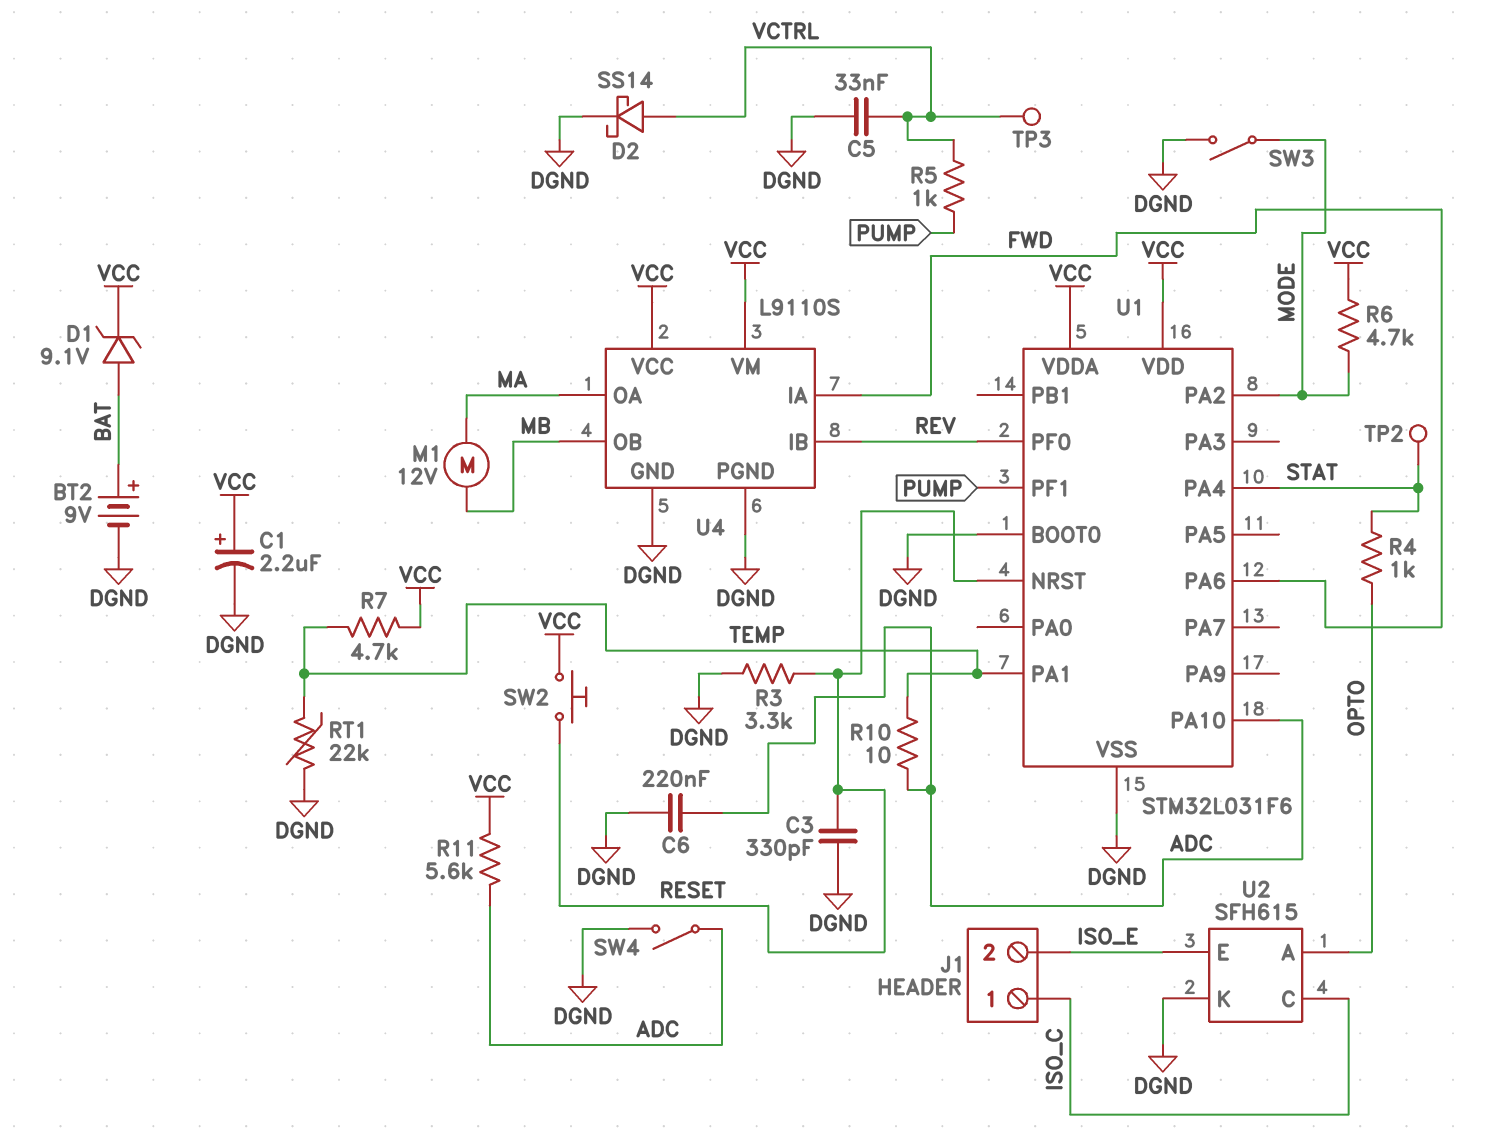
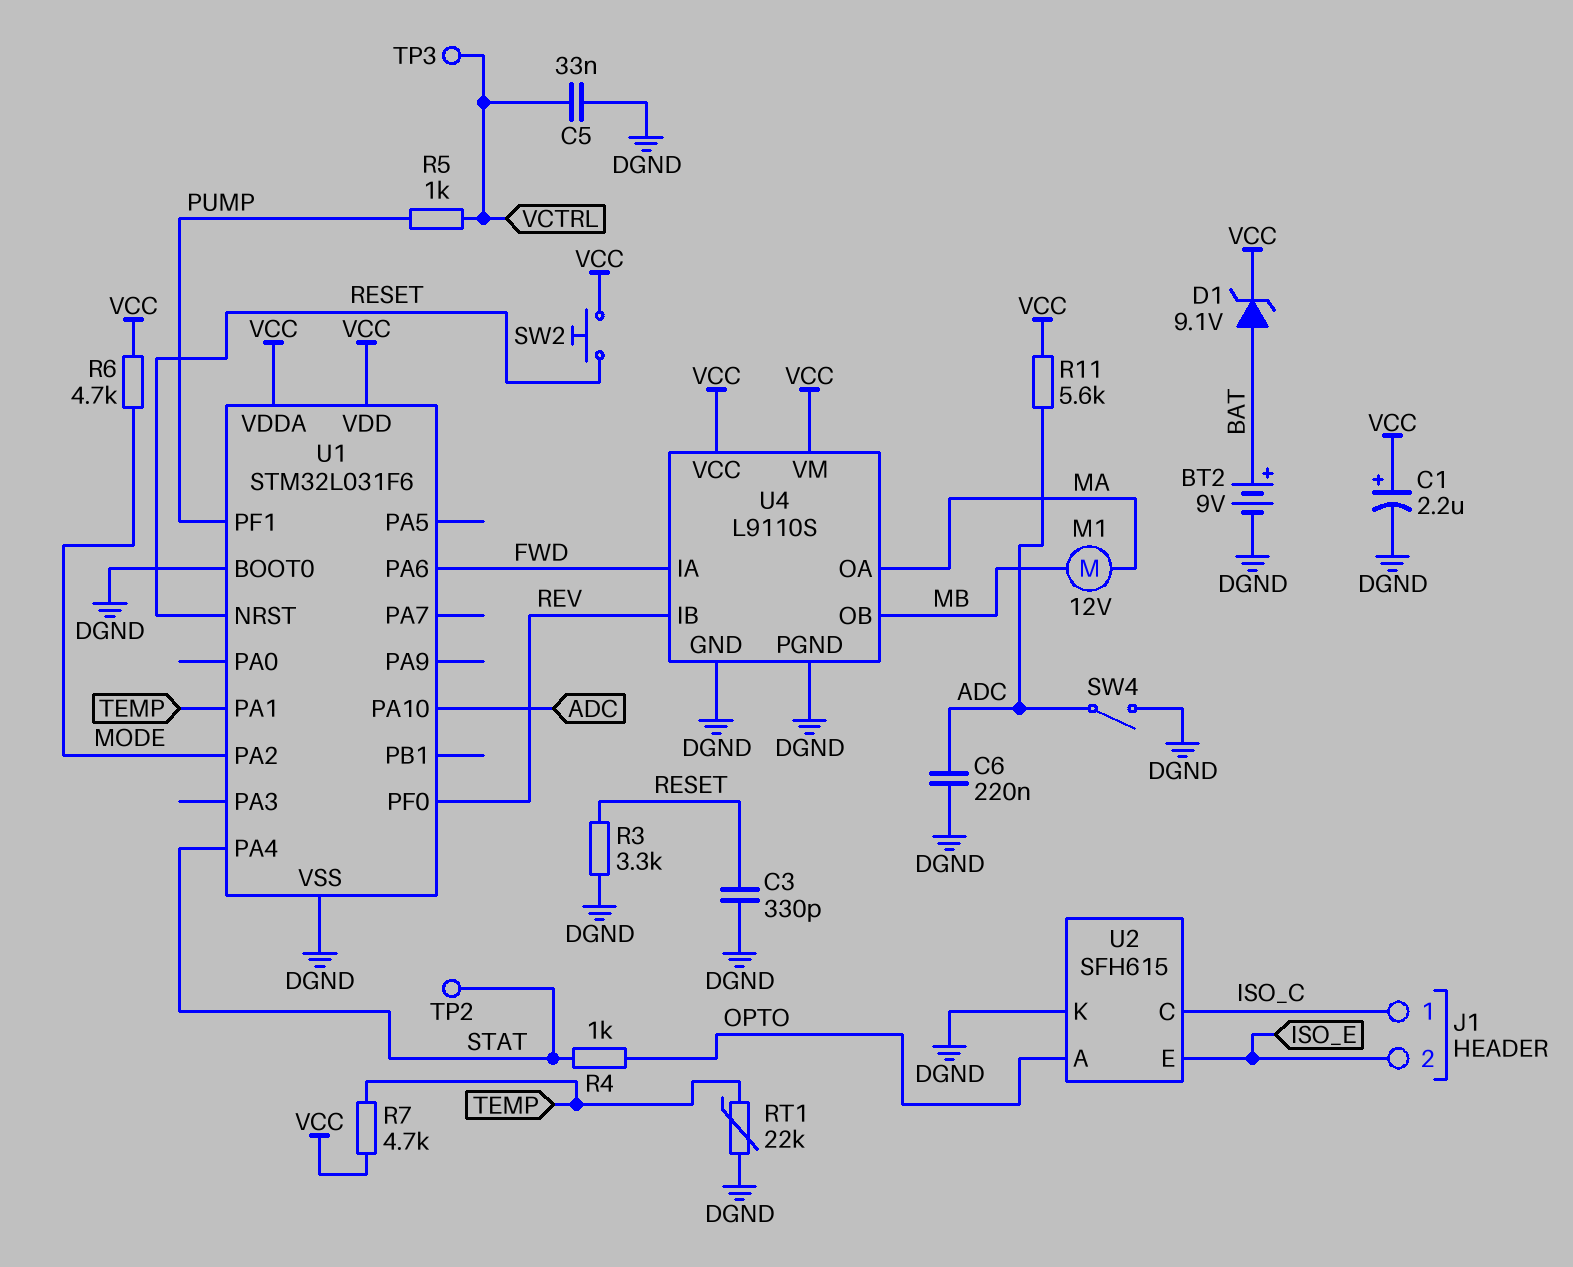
D2: schottky SS14 (A VCTRL, K DGND) -> none
R10: 10 (ADC, TEMP) -> none
SW3: switch (DGND, MODE) -> none

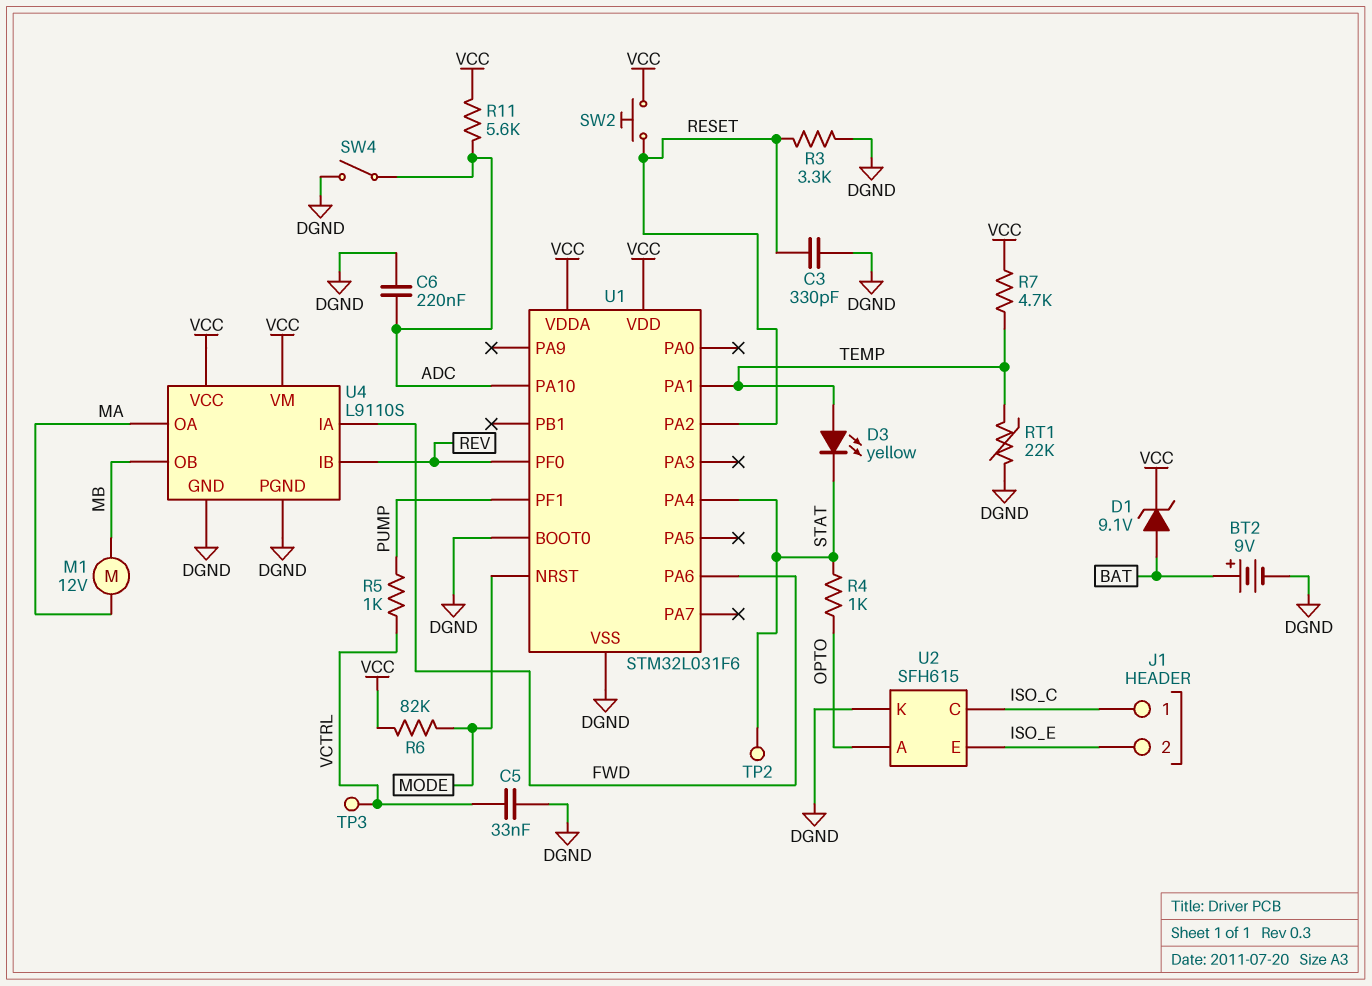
C1: 2.2uF (plus VCC, minus DGND) -> none
D3: none -> LED yellow (A TEMP, K STAT)
R6: 4.7k (MODE, VCC) -> 82k (MODE, VCC)
U1 pin NRST: RESET -> MODE
U1 pin PA2: MODE -> RESET

